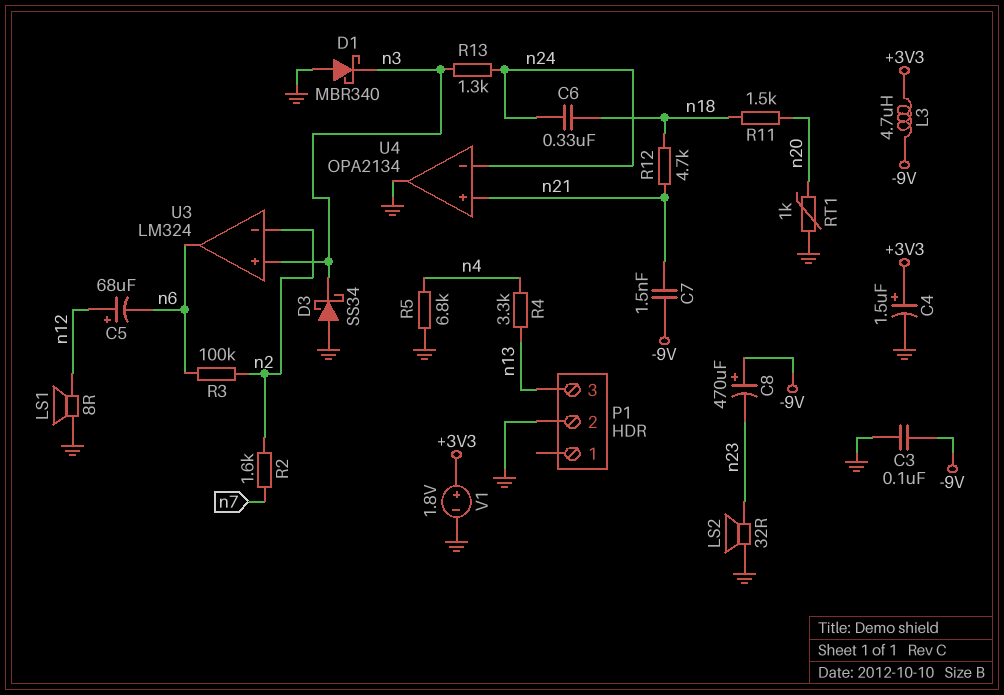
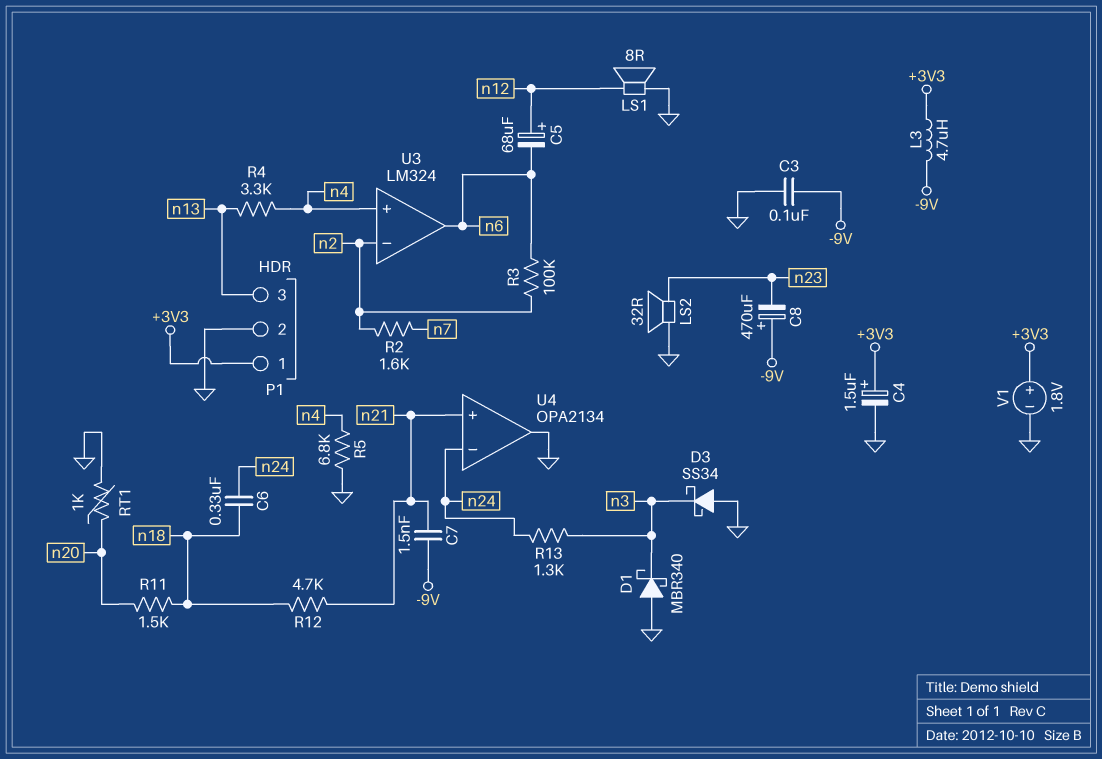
P1 pin 1: none -> +3V3
U3 pin in+: n3 -> n4

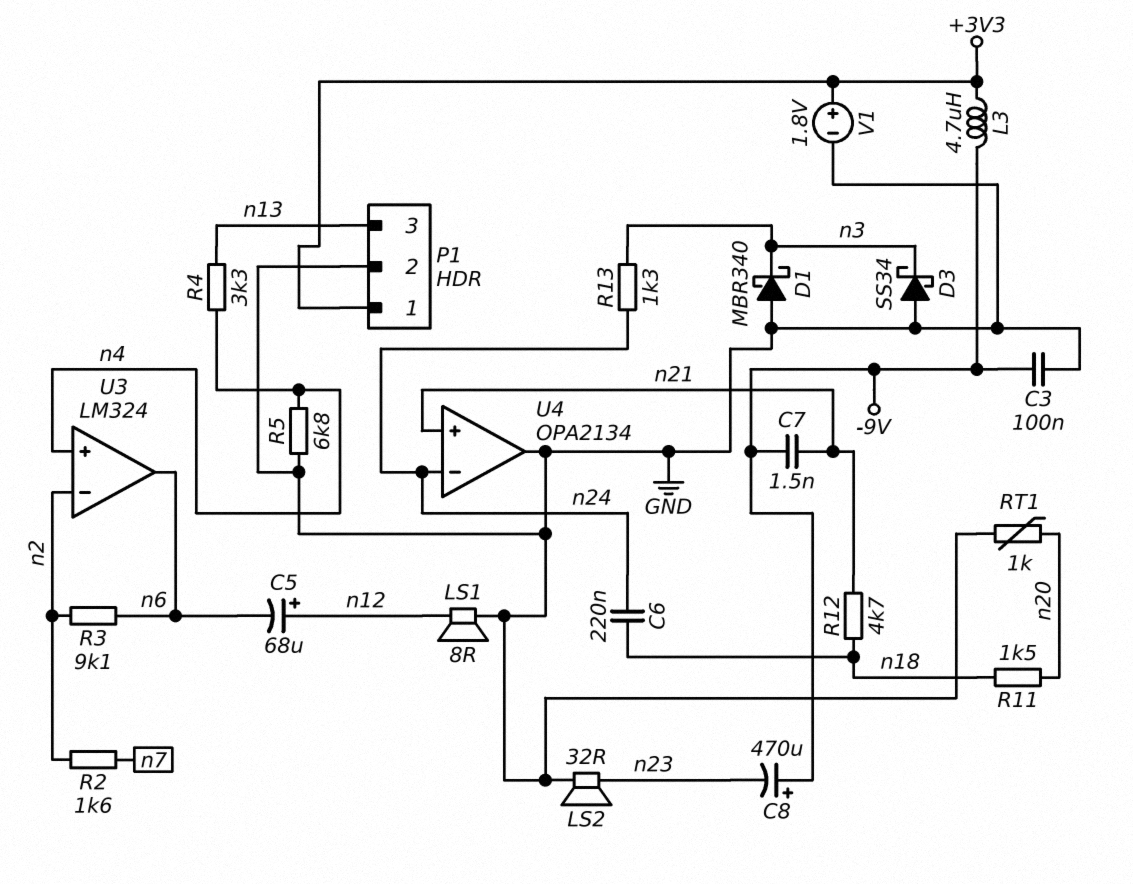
C4: 1.5uF (plus +3V3, minus GND) -> none
C6: 330nF (n18, n24) -> 220nF (n18, n24)
R3: 100k (n2, n6) -> 9.1k (n2, n6)

